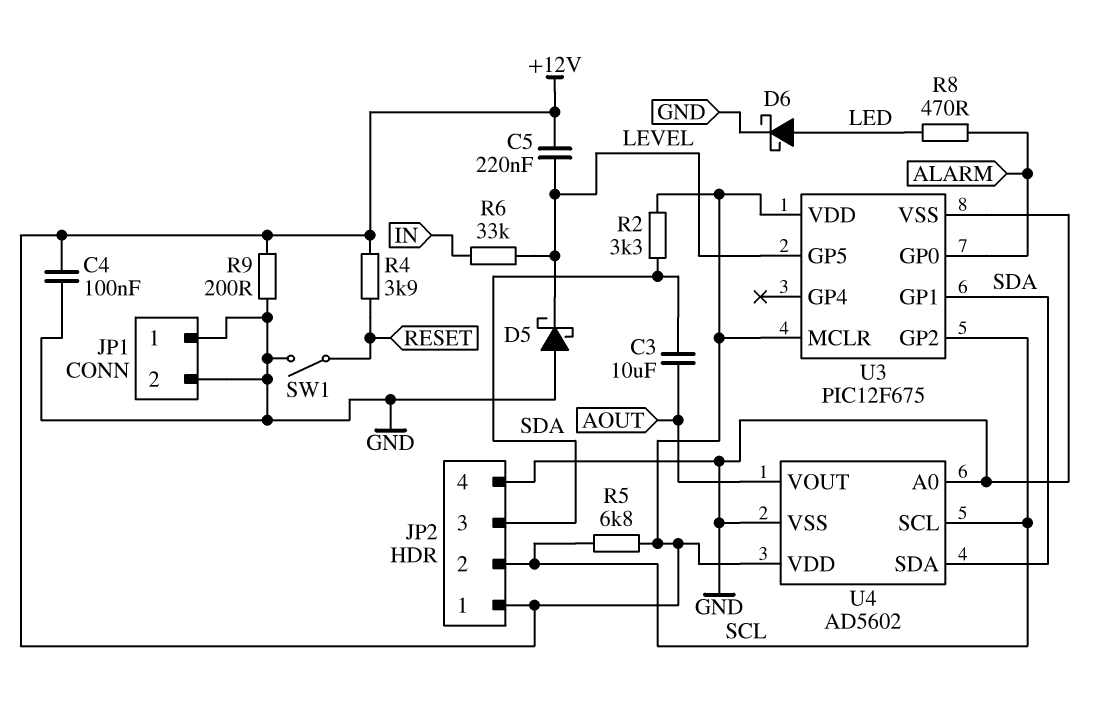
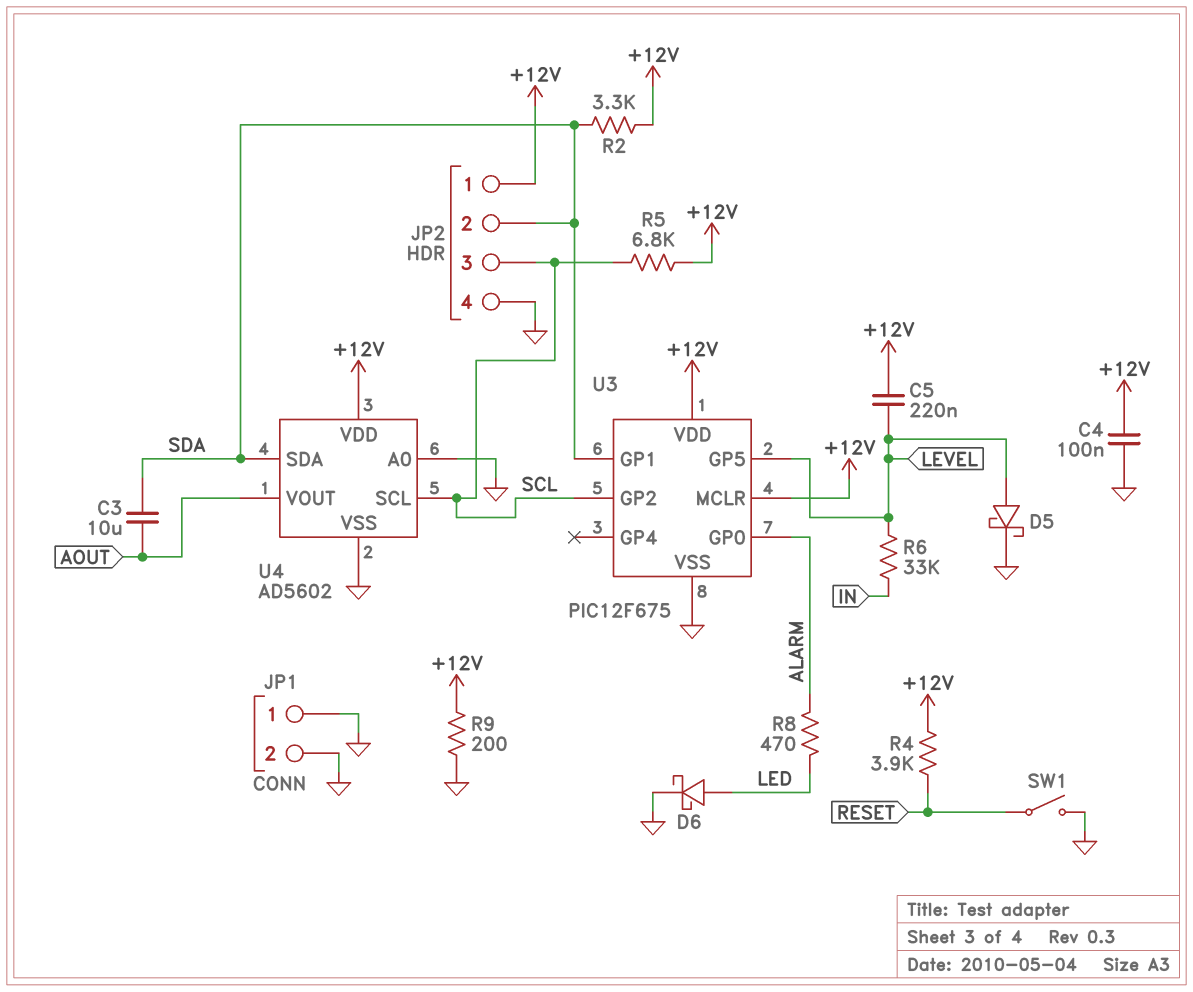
D5: schottky (A GND, K LEVEL) -> schottky (A LEVEL, K GND)
JP2 pin 2: SCL -> SDA
JP2 pin 3: SDA -> SCL

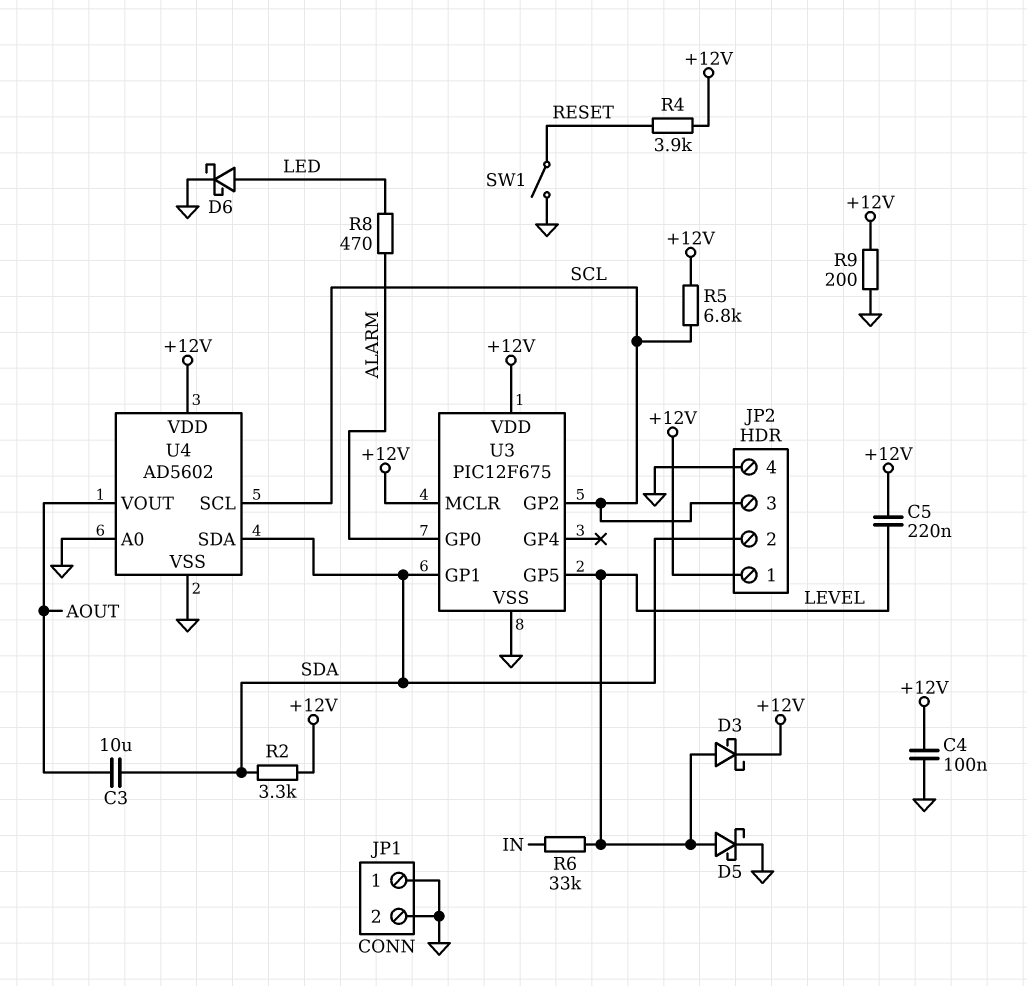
D3: none -> schottky (A LEVEL, K +12V)

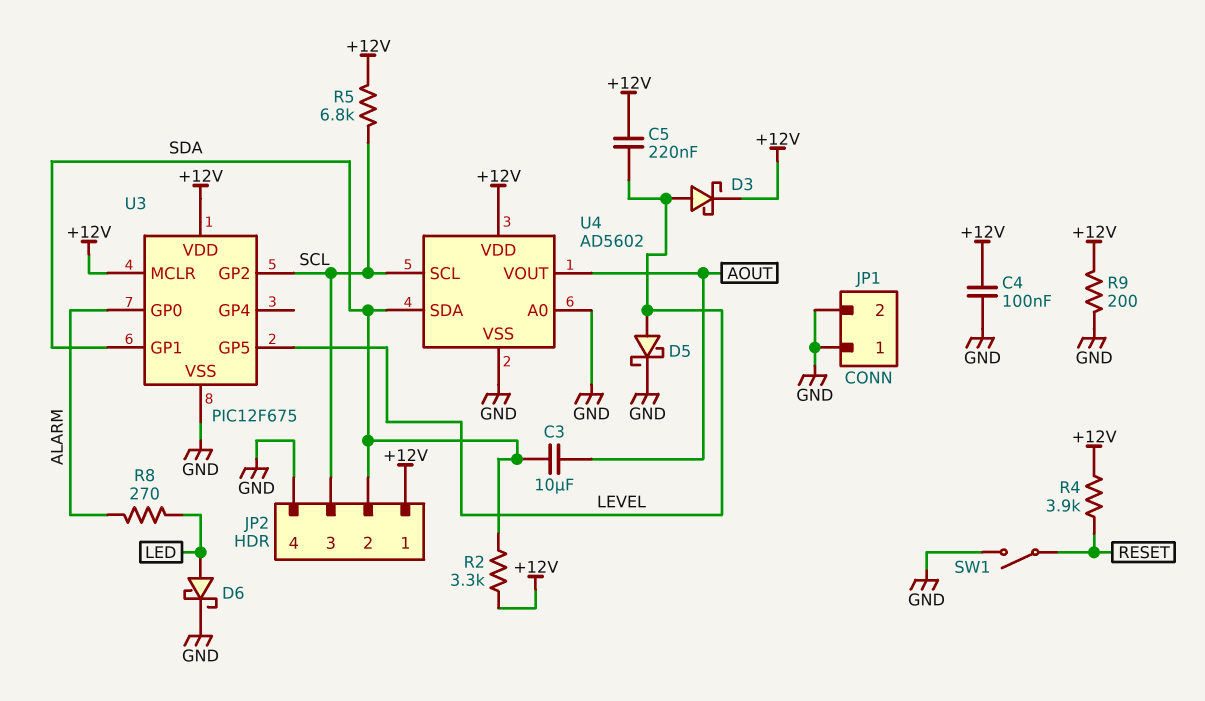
R6: 33k (IN, LEVEL) -> none
R8: 470 (ALARM, LED) -> 270 (ALARM, LED)

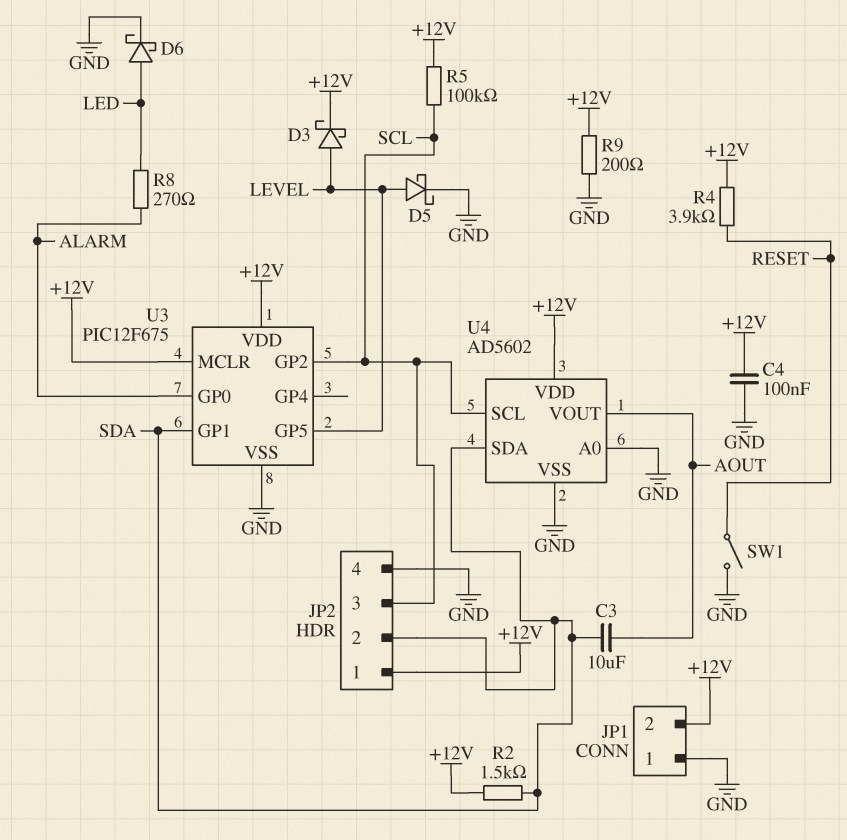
C5: 220nF (+12V, LEVEL) -> none
JP1 pin 2: GND -> +12V
R2: 3.3k (+12V, SDA) -> 1.5k (+12V, SDA)
R5: 6.8k (+12V, SCL) -> 100k (+12V, SCL)

